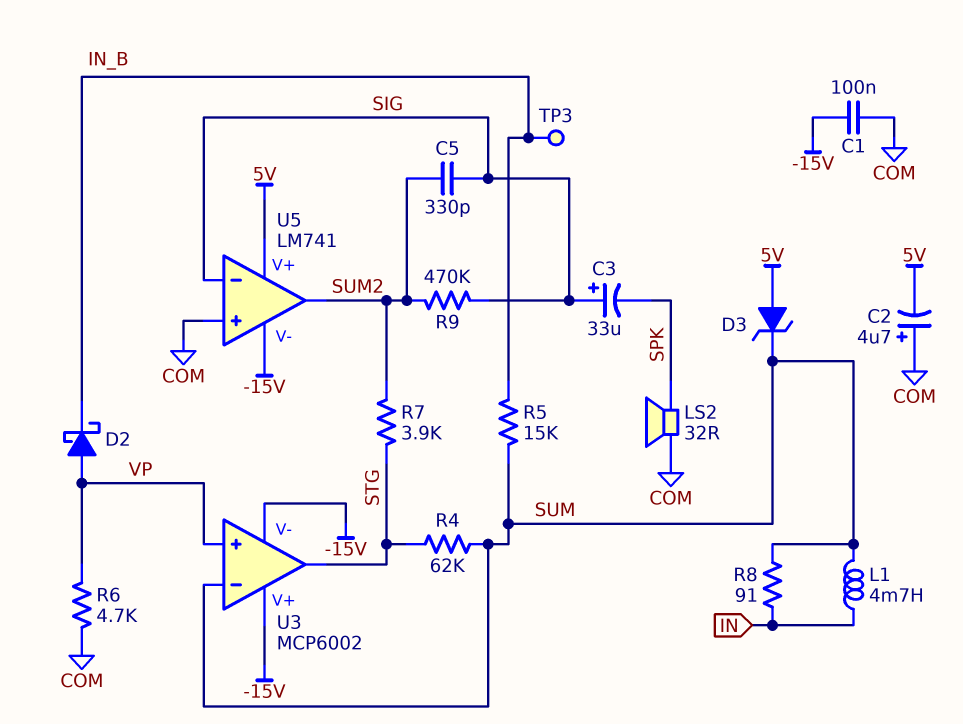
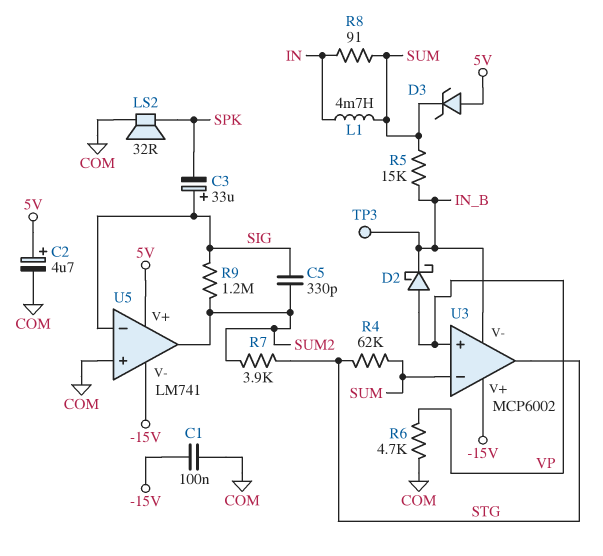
C2: 4.7uF (plus COM, minus 5V) -> 4.7uF (plus 5V, minus COM)
R9: 470k (SIG, SUM2) -> 1.2M (SIG, SUM2)
U3 pin V-: -15V -> IN_B

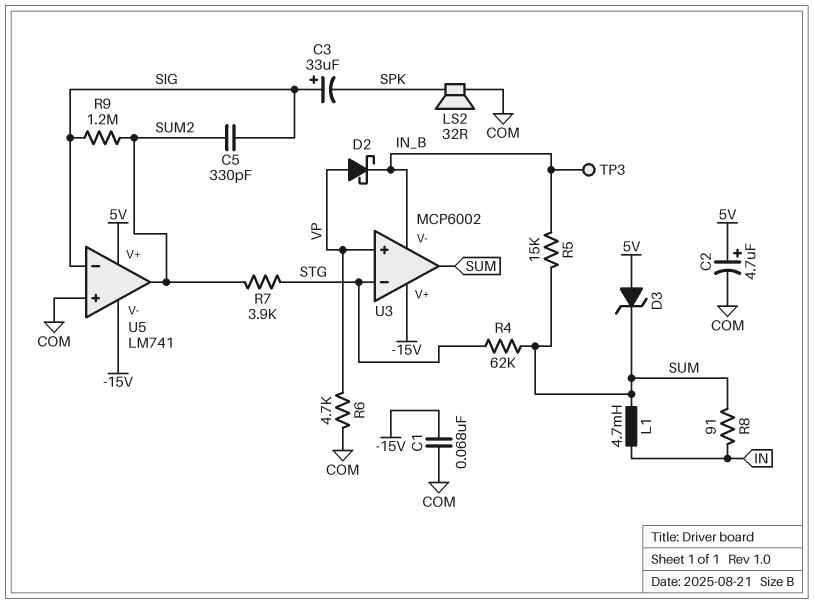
C1: 100nF (-15V, COM) -> 68nF (-15V, COM)
U3 pin in-: SUM -> STG
U3 pin out: STG -> SUM

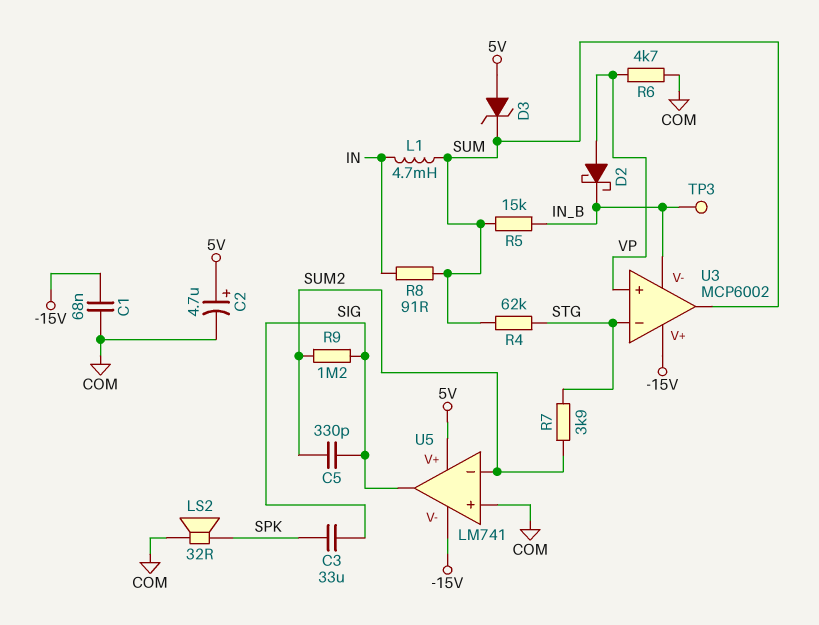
C3: 33uF (plus SIG, minus SPK) -> 33uF (SIG, SPK)
U5 pin in-: SIG -> SUM2
U5 pin out: SUM2 -> SIG

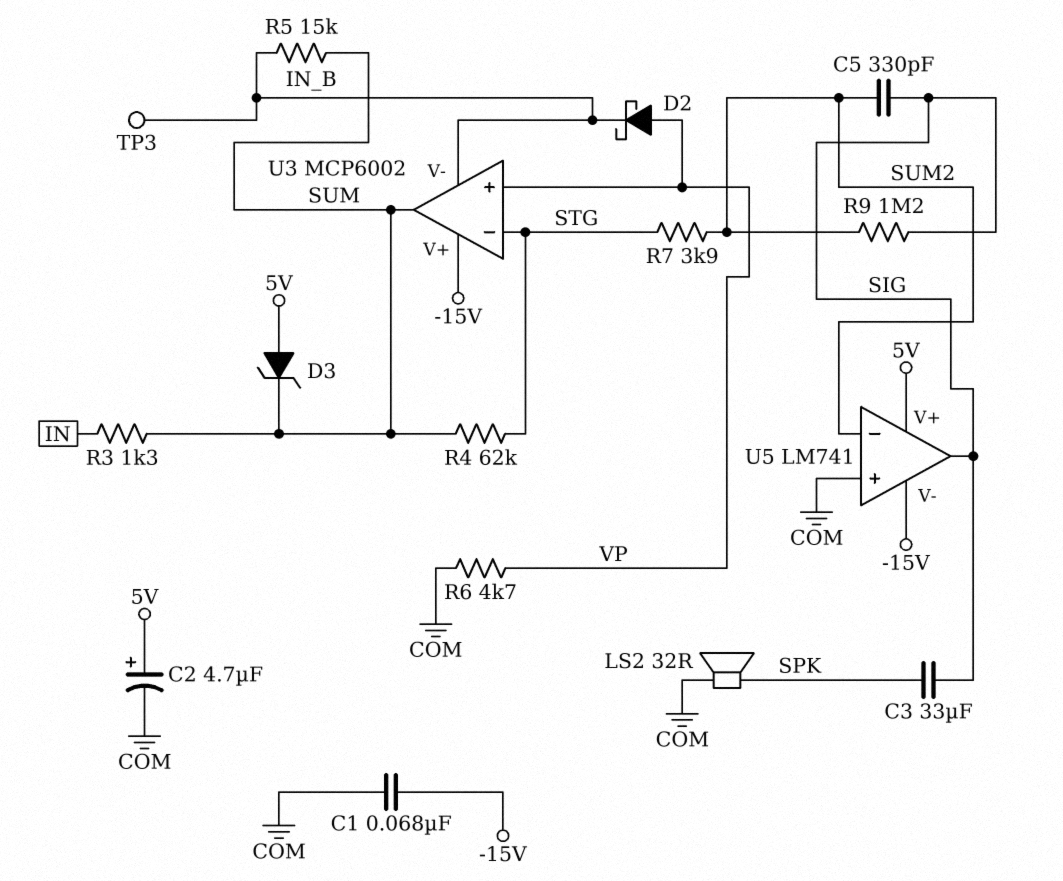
L1: 4.7mH (IN, SUM) -> none
R3: none -> 1.3k (IN, SUM)
R8: 91 (IN, SUM) -> none

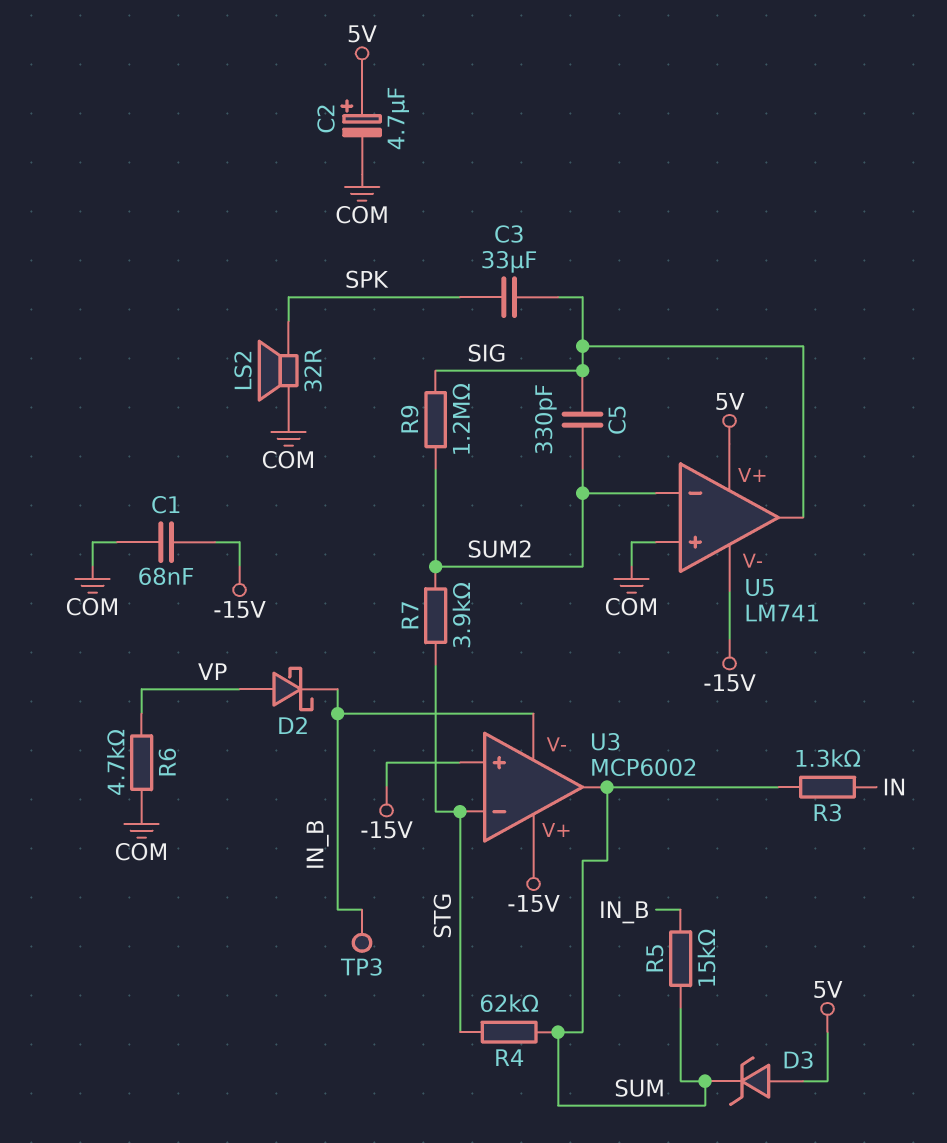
U3 pin in+: VP -> -15V

